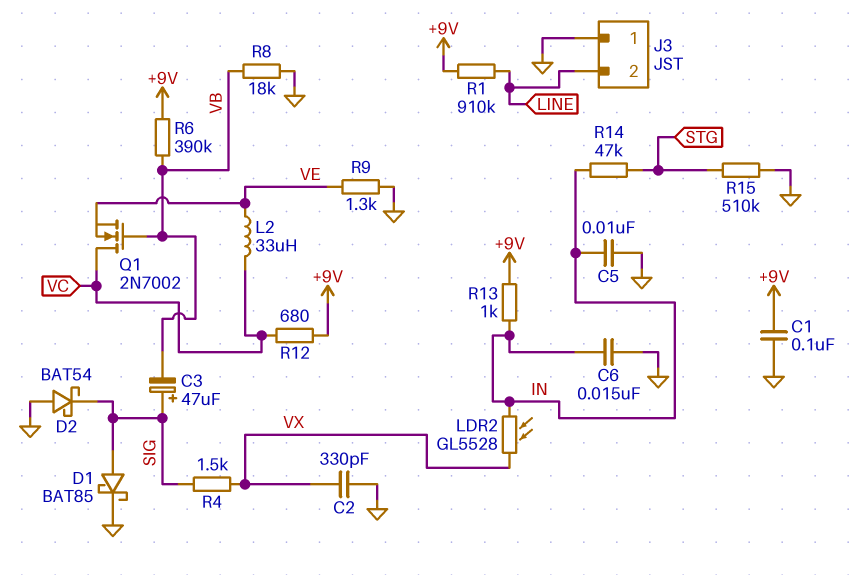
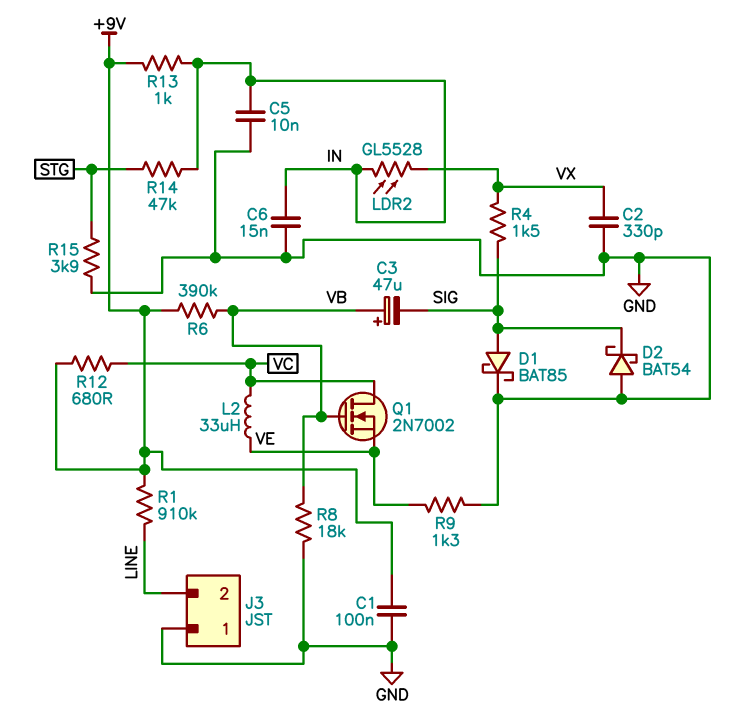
C3: 47uF (plus SIG, minus VB) -> 47uF (plus VB, minus SIG)
R15: 510k (GND, STG) -> 3.9k (GND, STG)

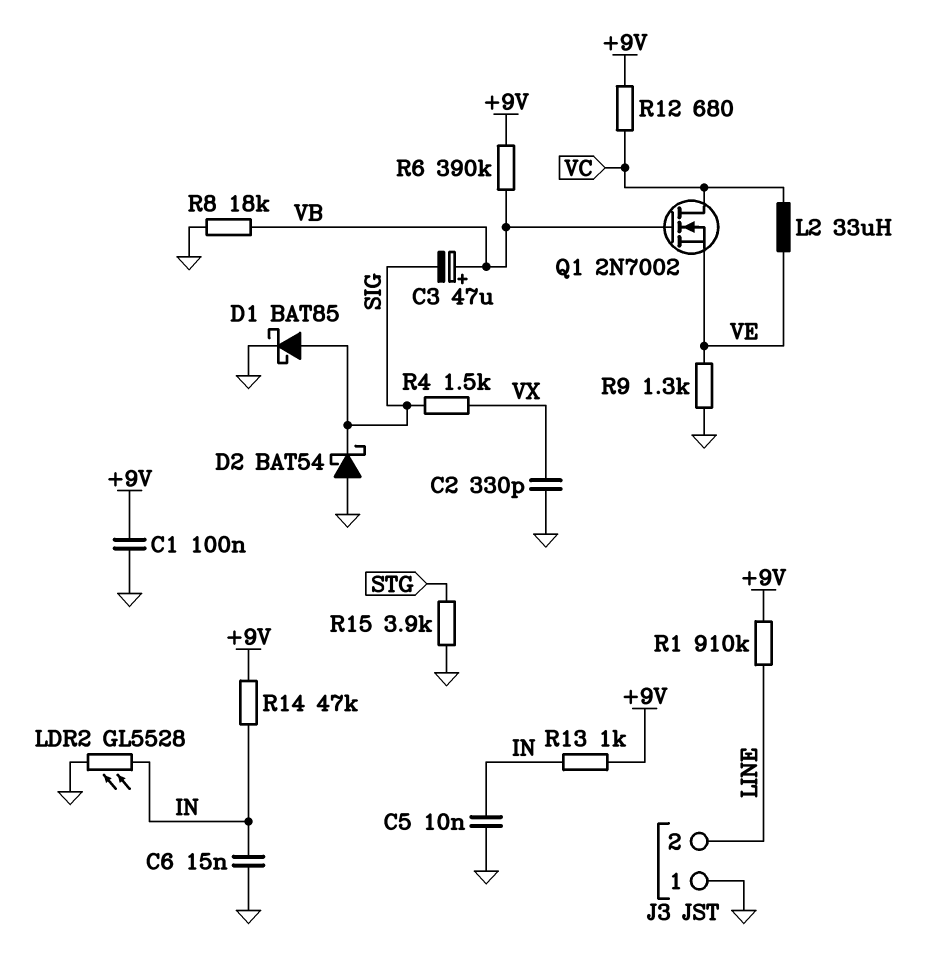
LDR2: GL5528 (IN, VX) -> GL5528 (GND, IN)
R14: 47k (IN, STG) -> 47k (+9V, IN)

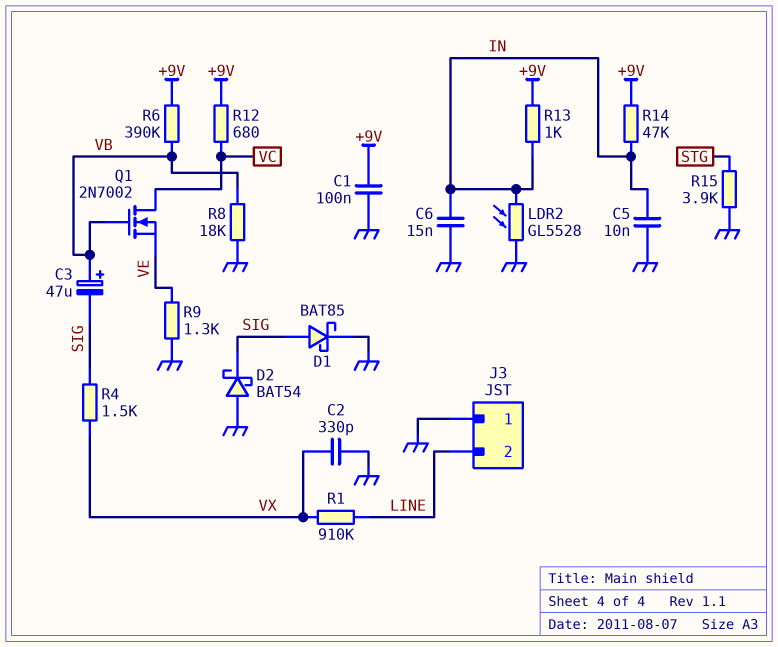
L2: 33uH (VC, VE) -> none
R1: 910k (+9V, LINE) -> 910k (LINE, VX)

